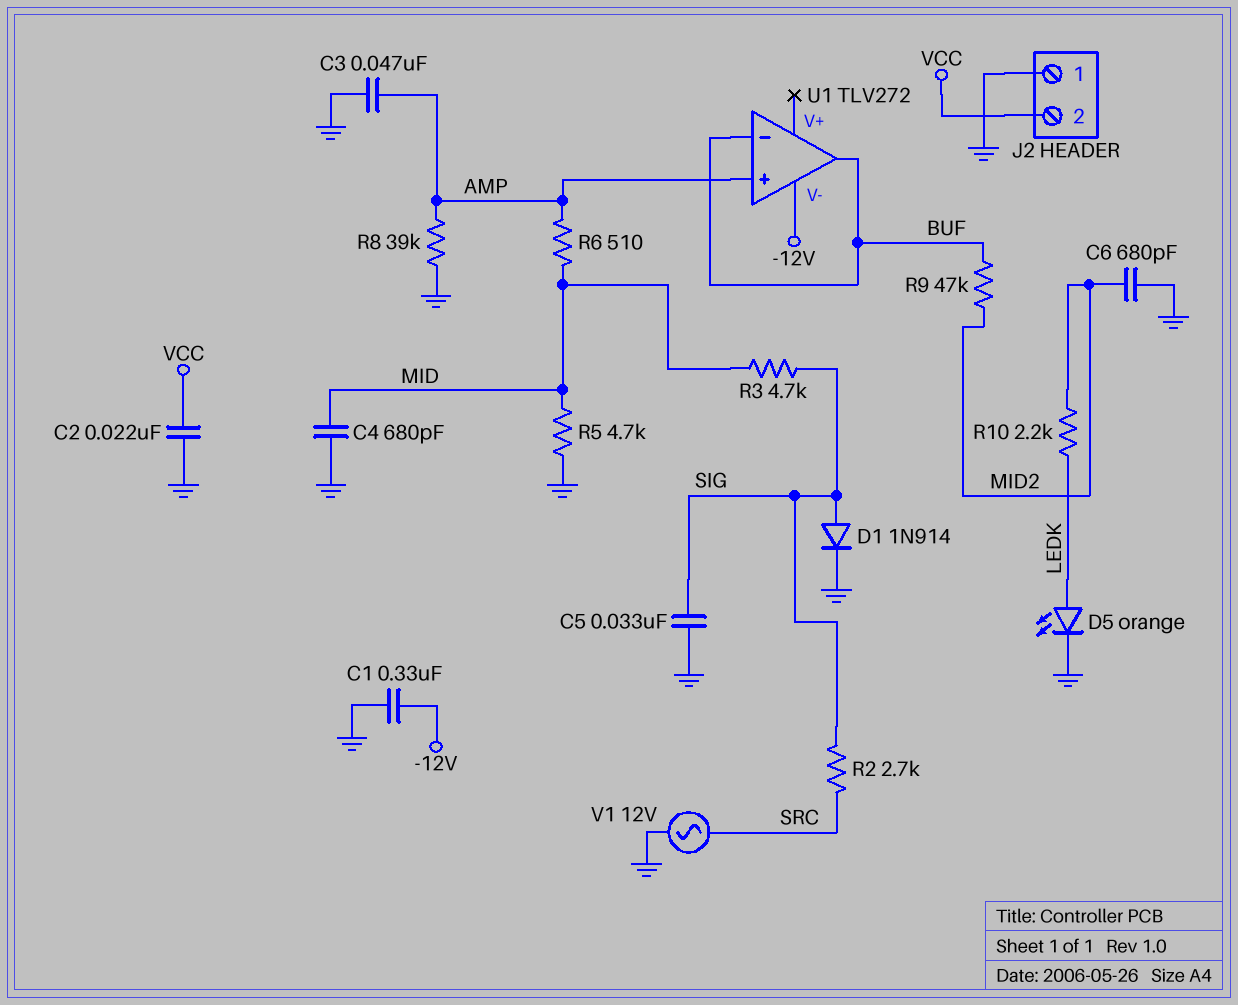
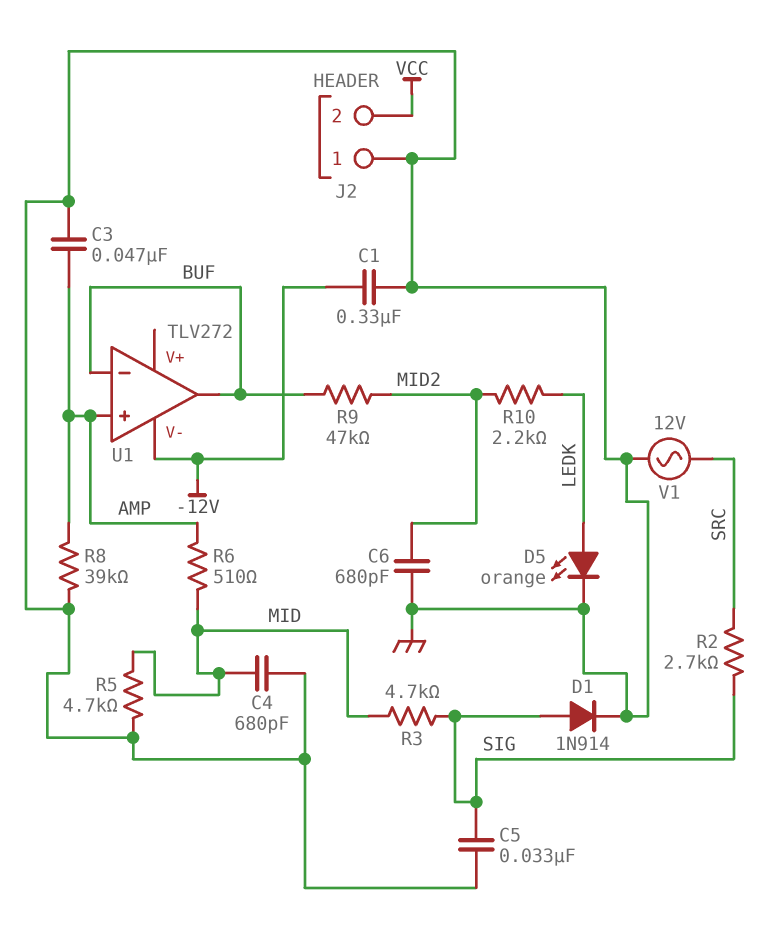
C2: 22nF (GND, VCC) -> none

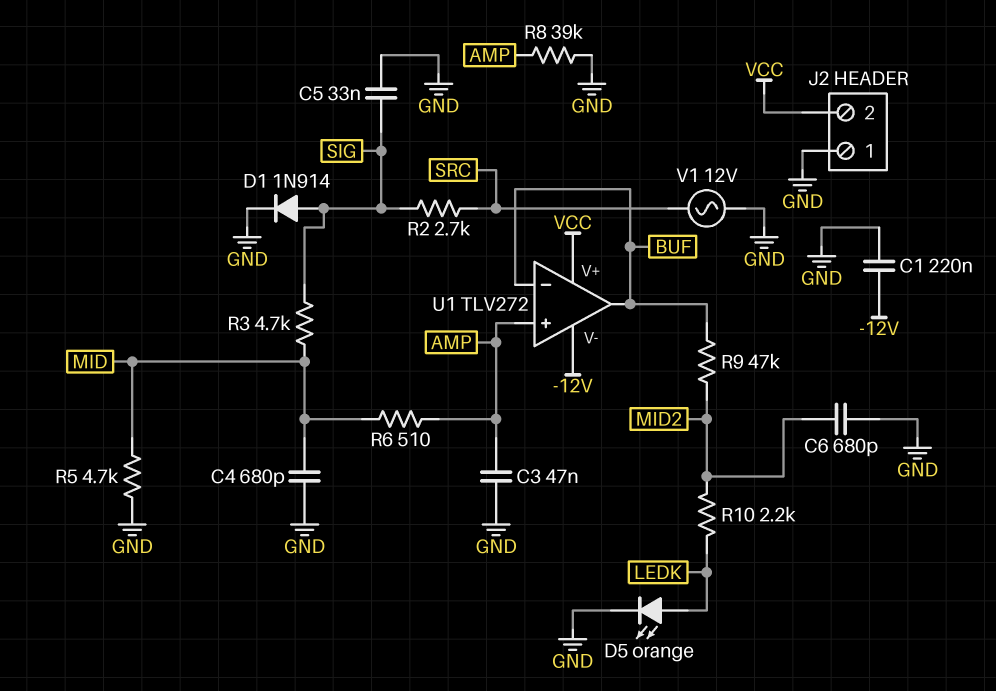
C1: 330nF (-12V, GND) -> 220nF (-12V, GND)
U1 pin V+: none -> VCC

